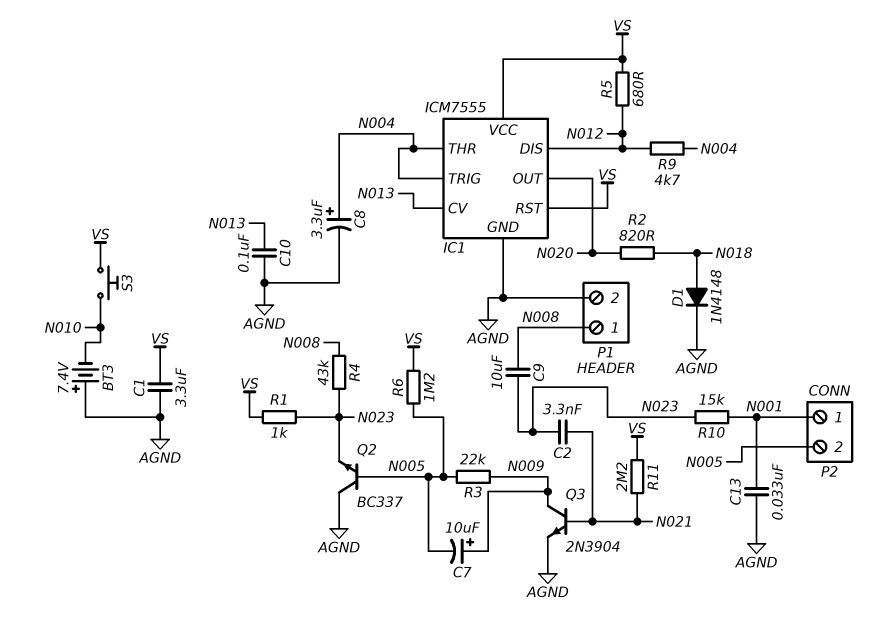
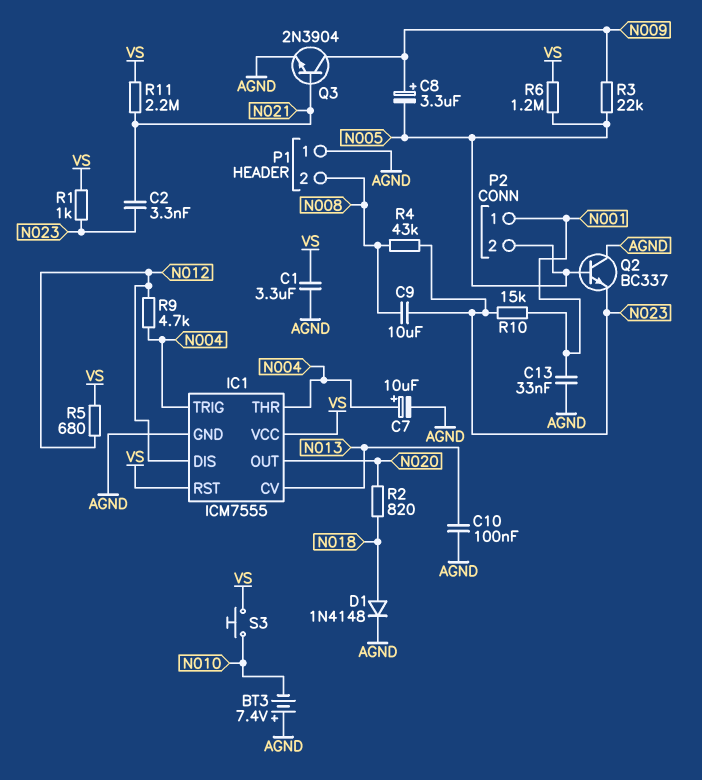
C7: 10uF (plus N009, minus N005) -> 10uF (plus N004, minus AGND)
C8: 3.3uF (plus N004, minus AGND) -> 3.3uF (plus N009, minus N005)
P1 pin 1: N008 -> AGND
P1 pin 2: AGND -> N008

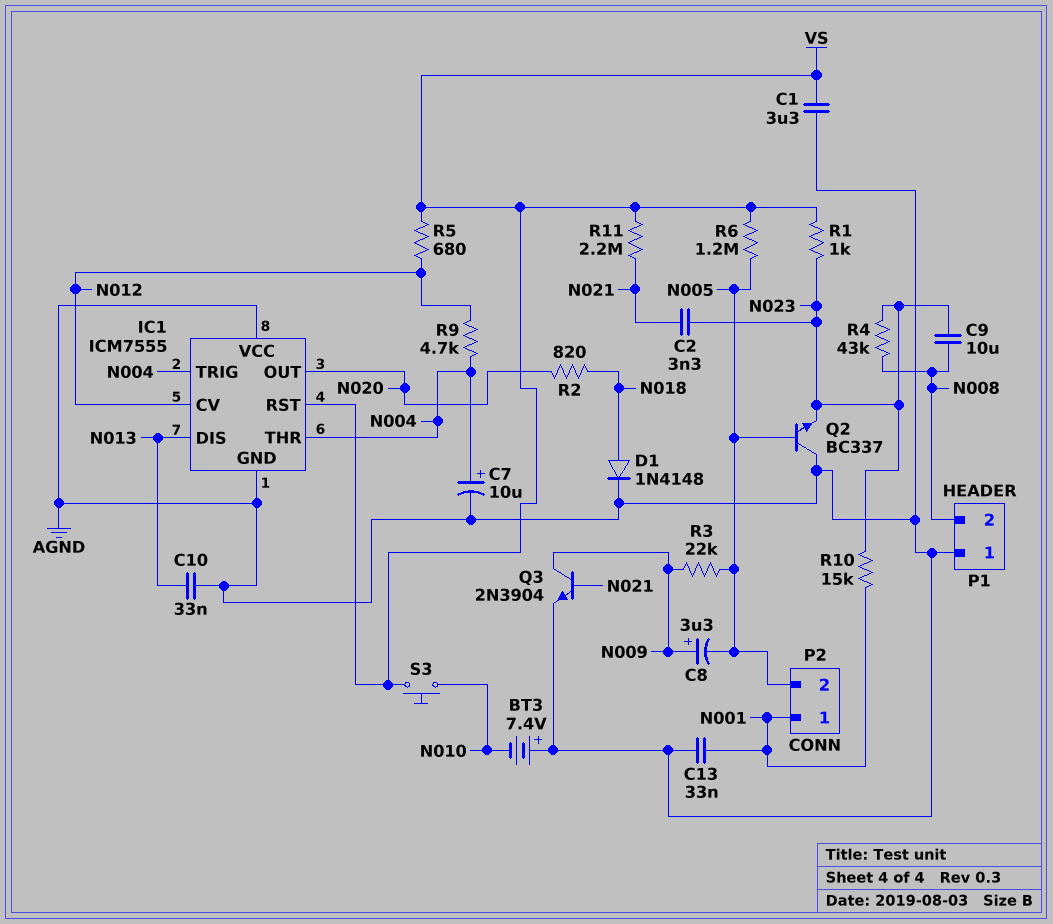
C10: 100nF (AGND, N013) -> 33nF (AGND, N013)
IC1 pin CV: N013 -> N012
IC1 pin DIS: N012 -> N013
IC1 pin VCC: VS -> AGND

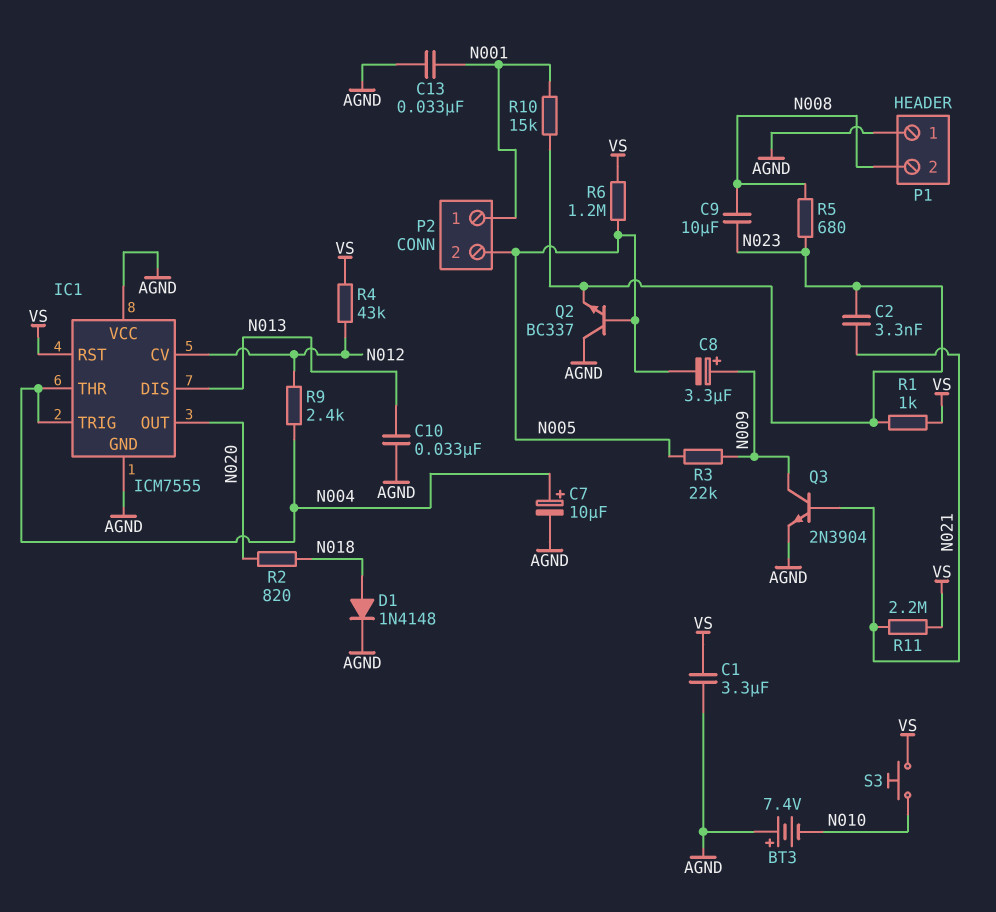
R4: 43k (N008, N023) -> 43k (N012, VS)
R5: 680 (N012, VS) -> 680 (N008, N023)
R9: 4.7k (N004, N012) -> 2.4k (N004, N012)

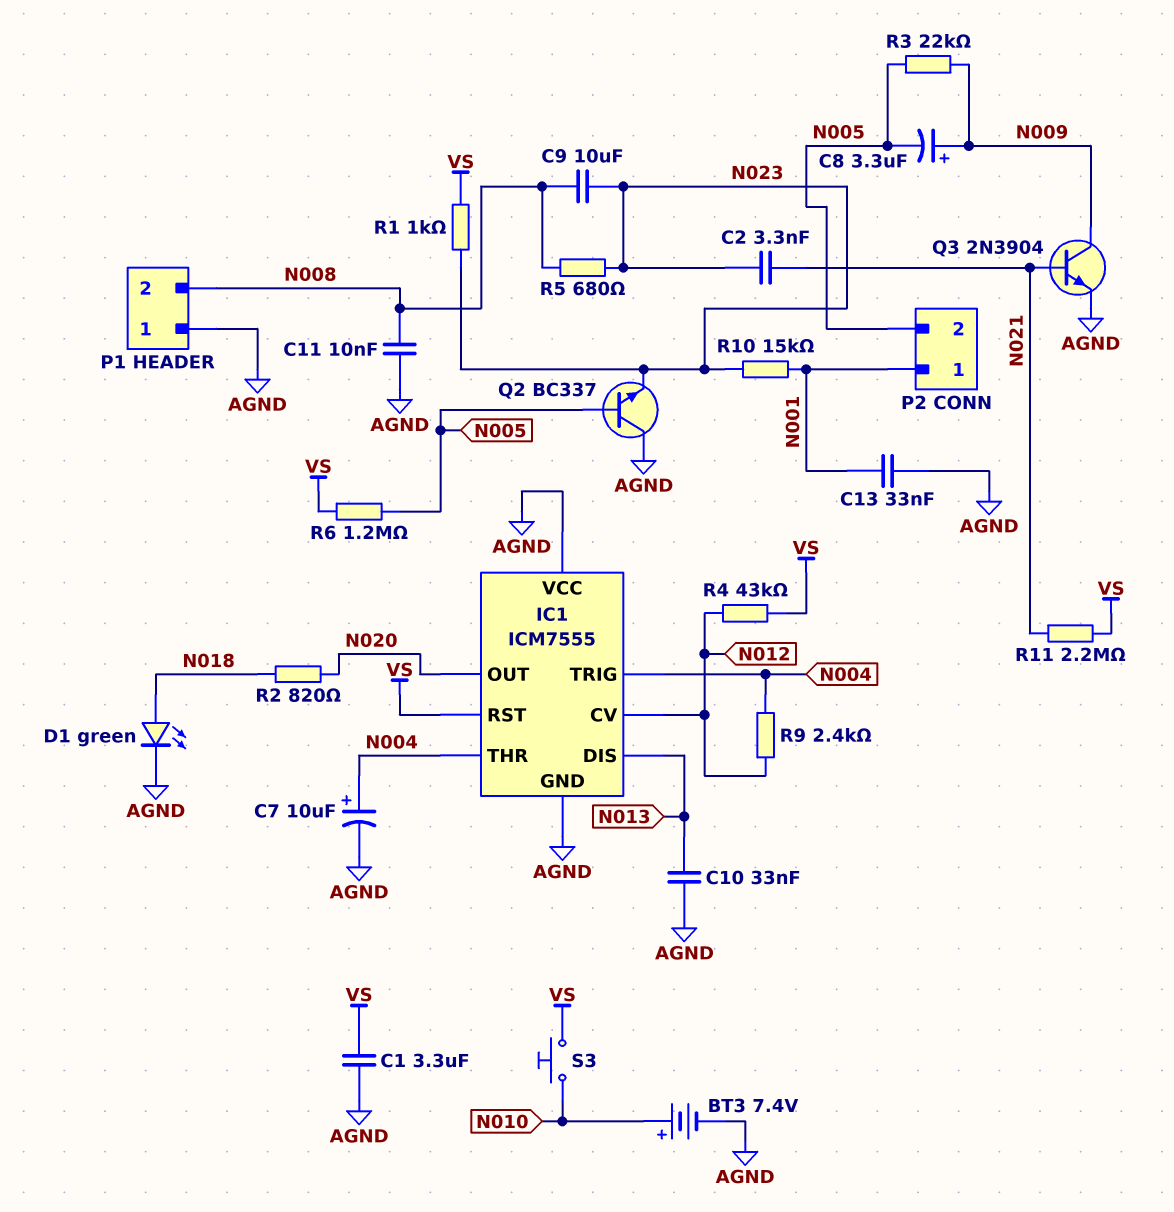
BT3: 7.4V (plus AGND, minus N010) -> 7.4V (plus N010, minus AGND)
C11: none -> 10nF (AGND, N008)
D1: diode 1N4148 (A N018, K AGND) -> LED green (A N018, K AGND)

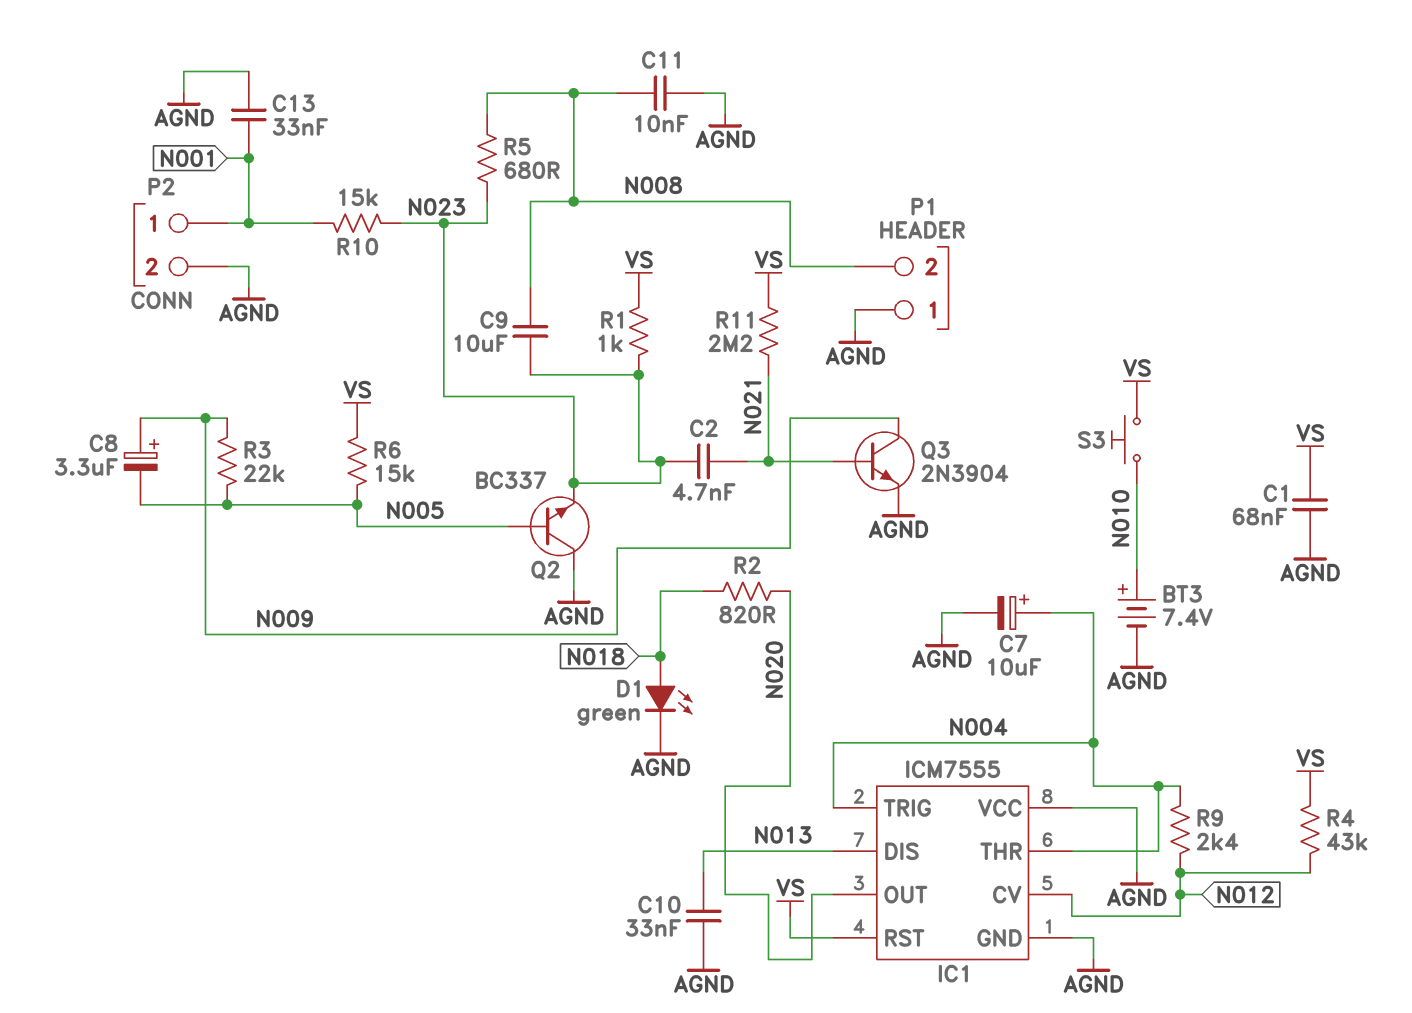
C1: 3.3uF (AGND, VS) -> 68nF (AGND, VS)
C2: 3.3nF (N021, N023) -> 4.7nF (N021, N023)
P2 pin 2: N005 -> AGND
R6: 1.2M (N005, VS) -> 15k (N005, VS)

